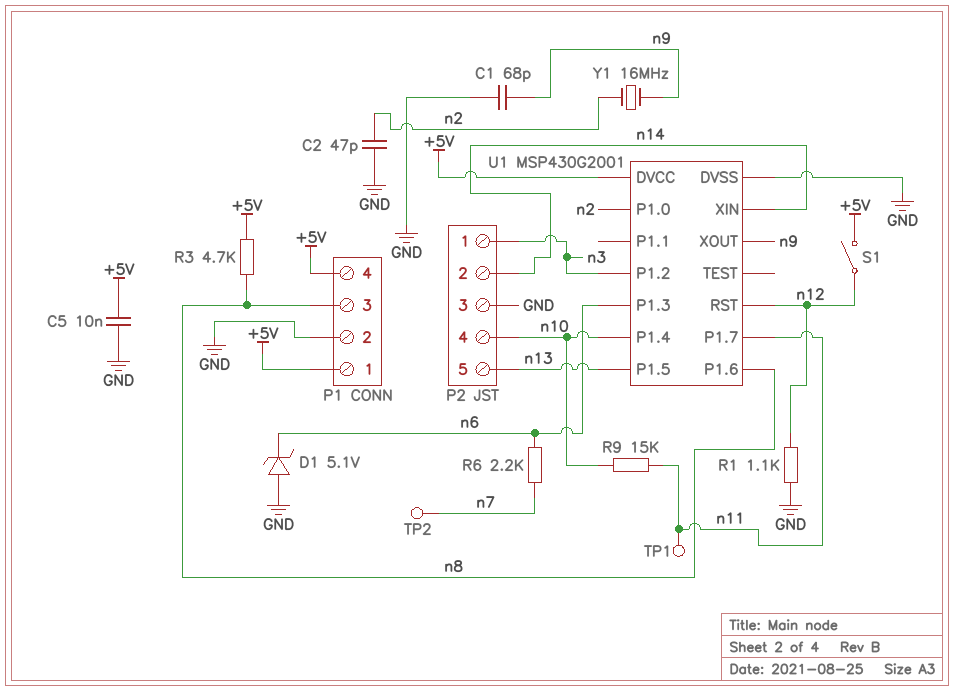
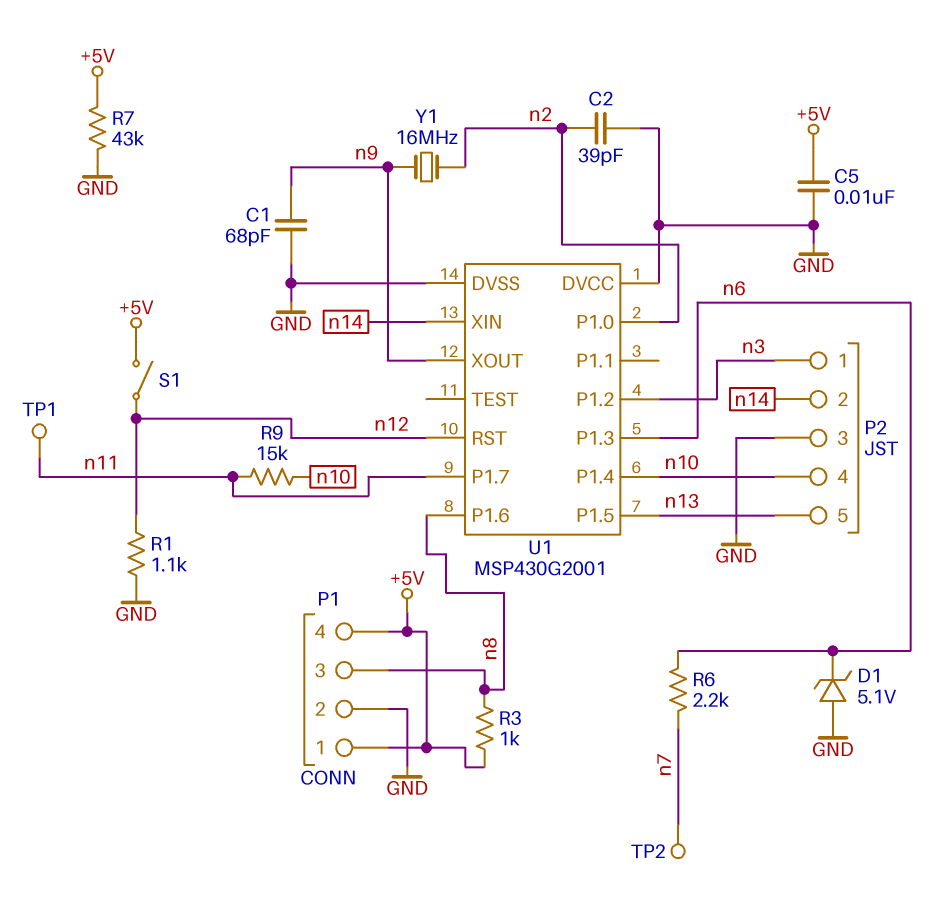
C2: 47pF (GND, n2) -> 39pF (GND, n2)
R3: 4.7k (+5V, n8) -> 1k (+5V, n8)
R7: none -> 43k (+5V, GND)
U1 pin DVCC: +5V -> GND

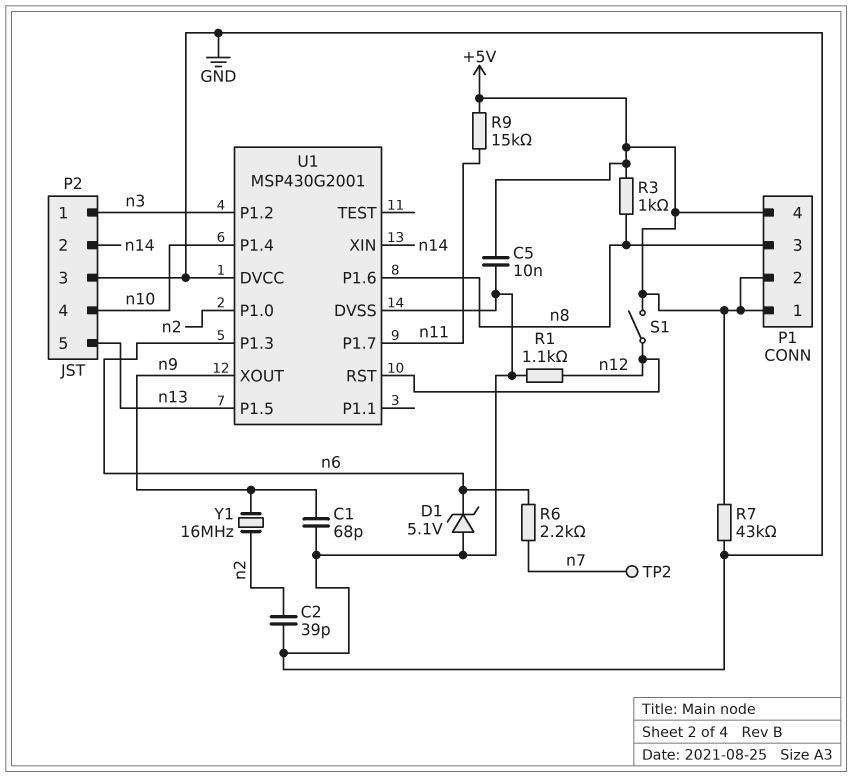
P1 pin 2: GND -> +5V
R9: 15k (n10, n11) -> 15k (+5V, n11)
TP1: test point (n11) -> none

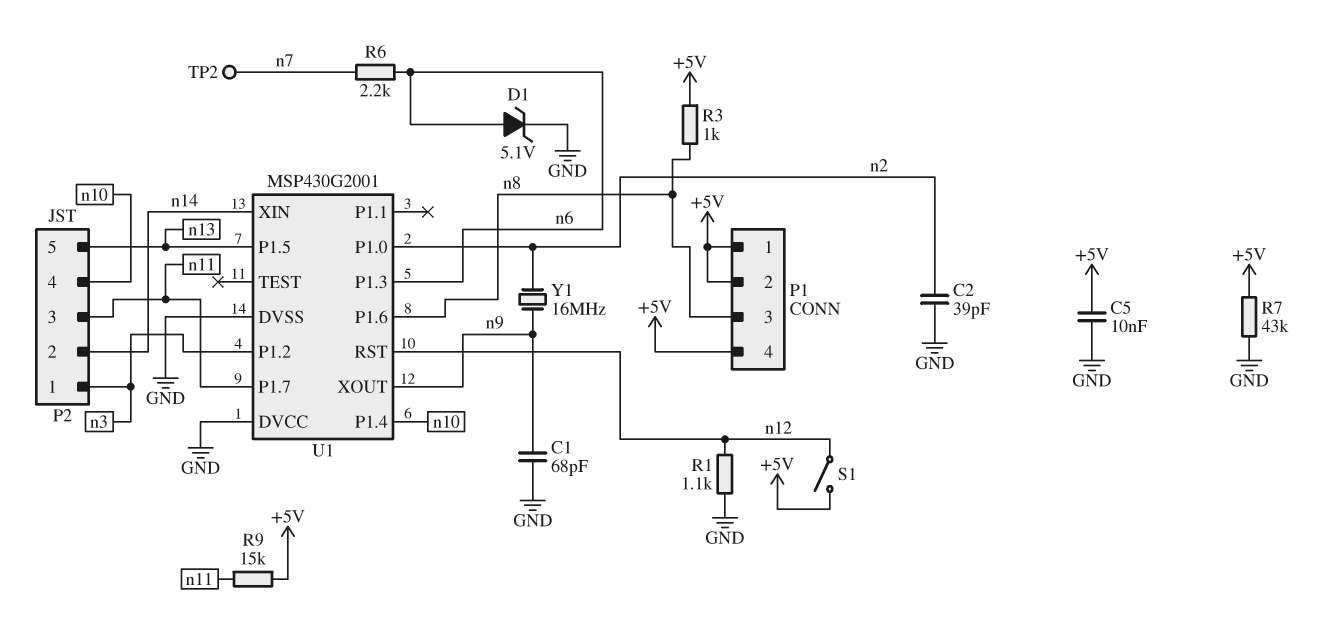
D1: zener 5.1V (A GND, K n6) -> zener 5.1V (A n6, K GND)
P2 pin 3: GND -> n11

